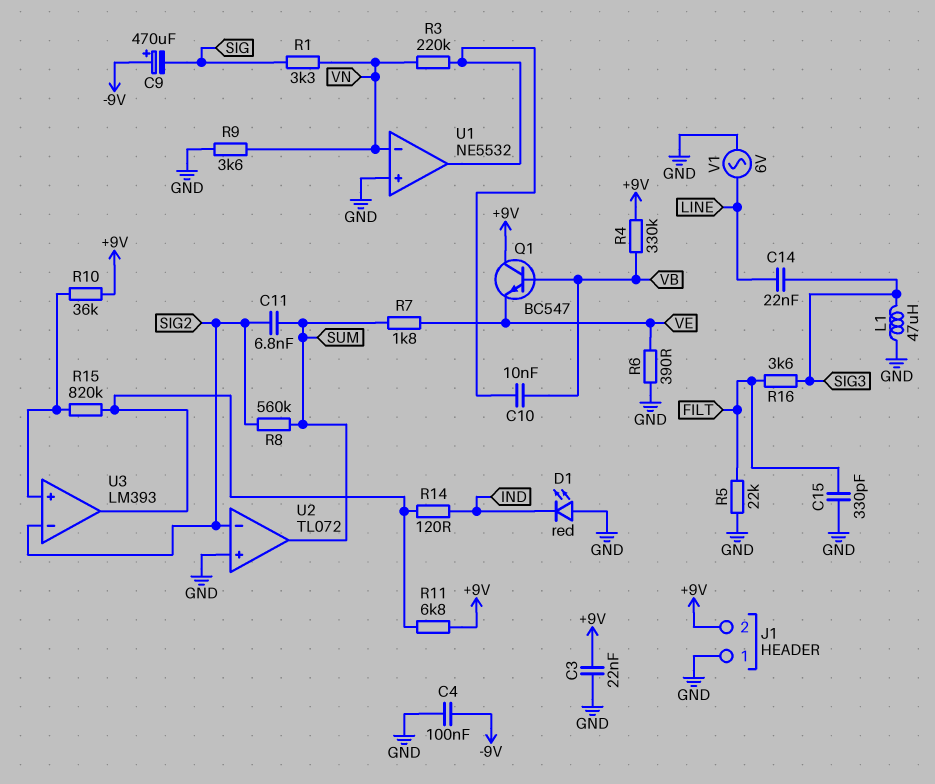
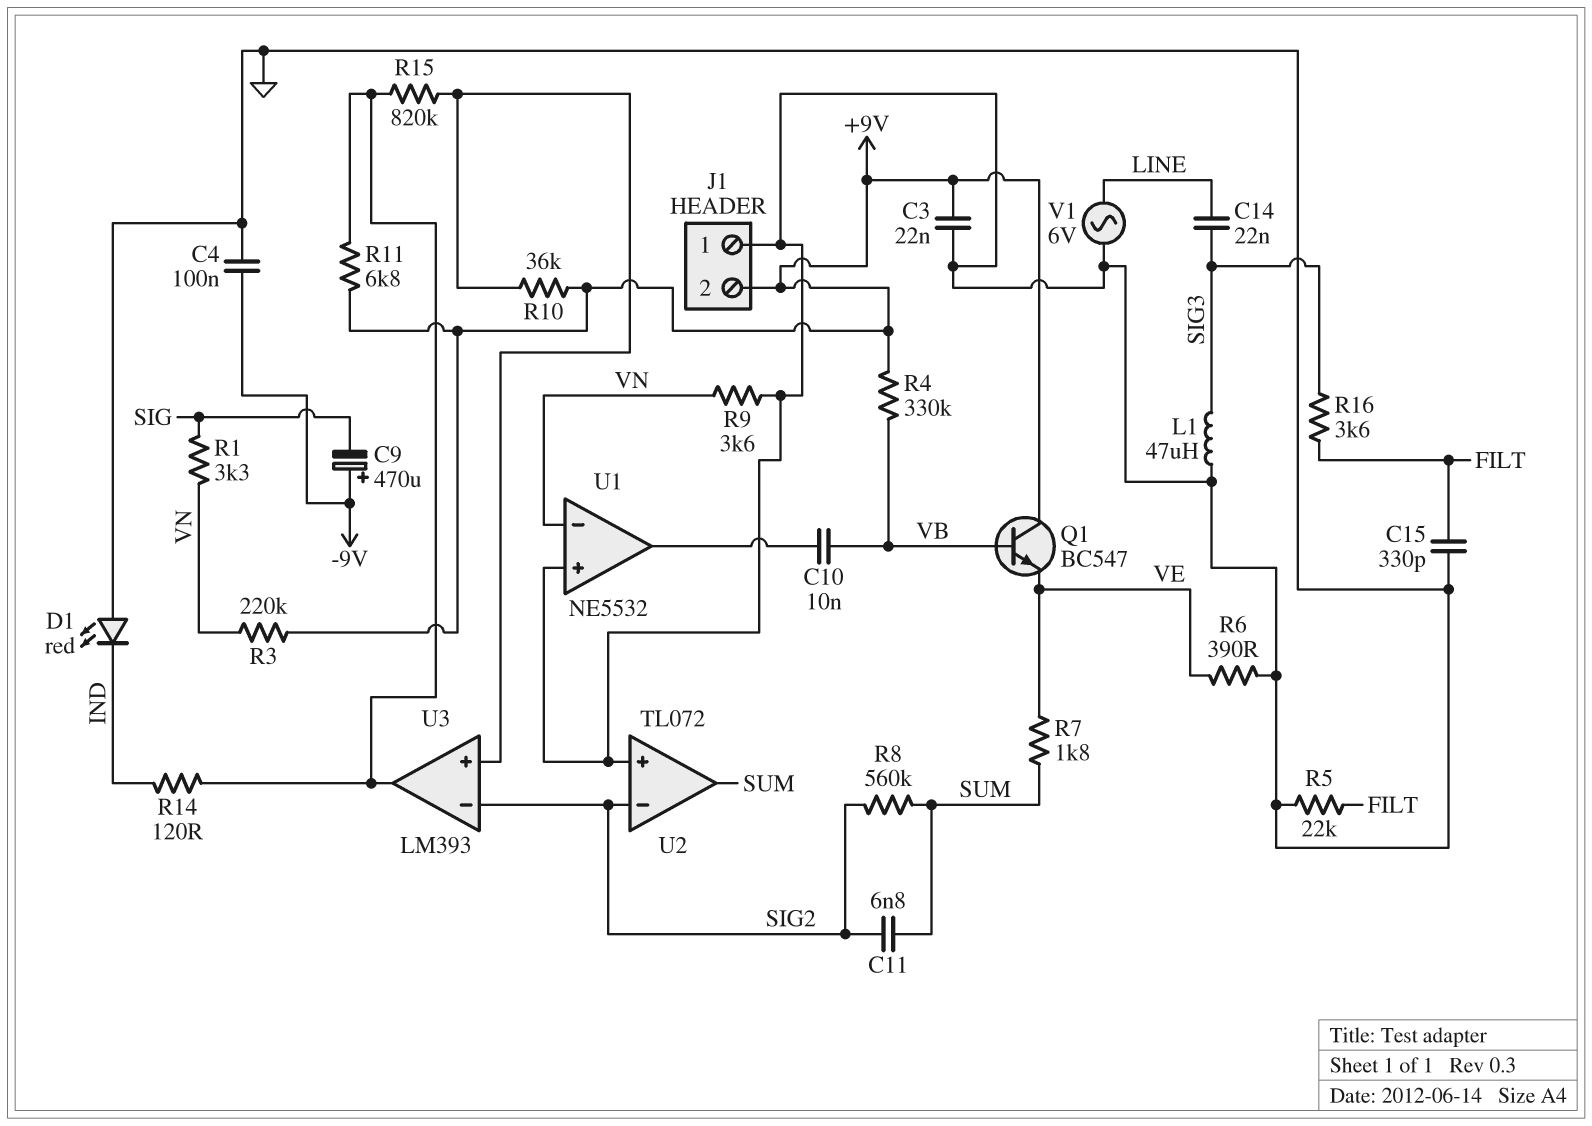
R3: 220k (U1/out, VN) -> 220k (+9V, VN)

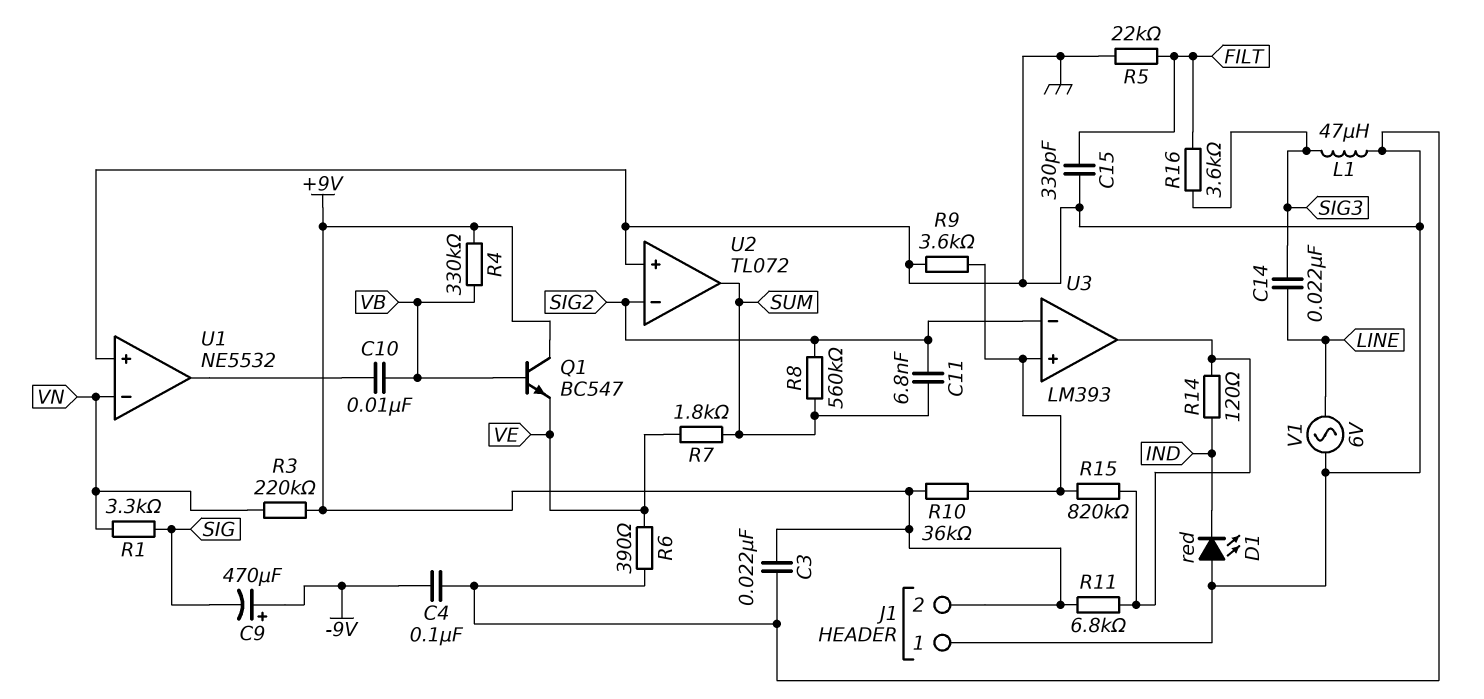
R9: 3.6k (GND, VN) -> 3.6k (GND, U3/in+)

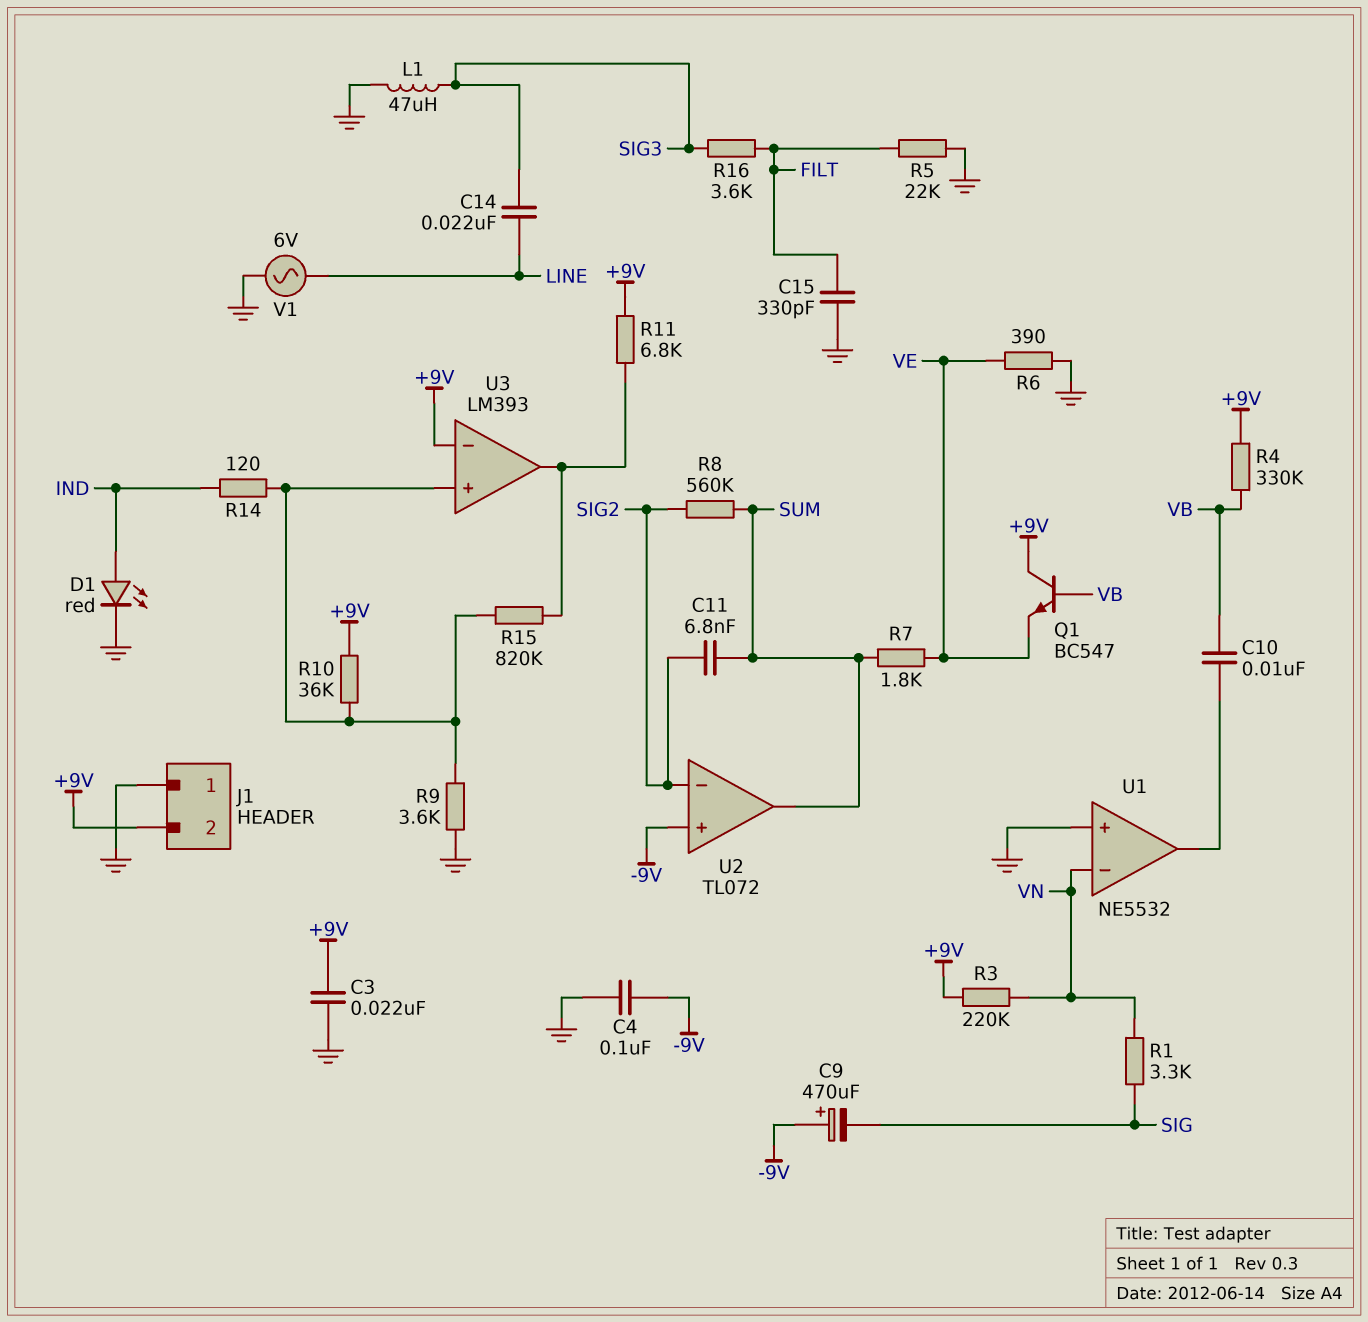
D1: LED red (A GND, K IND) -> LED red (A IND, K GND)
R14: 120 (IND, U3/out) -> 120 (IND, U3/in+)
U2 pin in+: GND -> -9V
U3 pin in-: SIG2 -> +9V

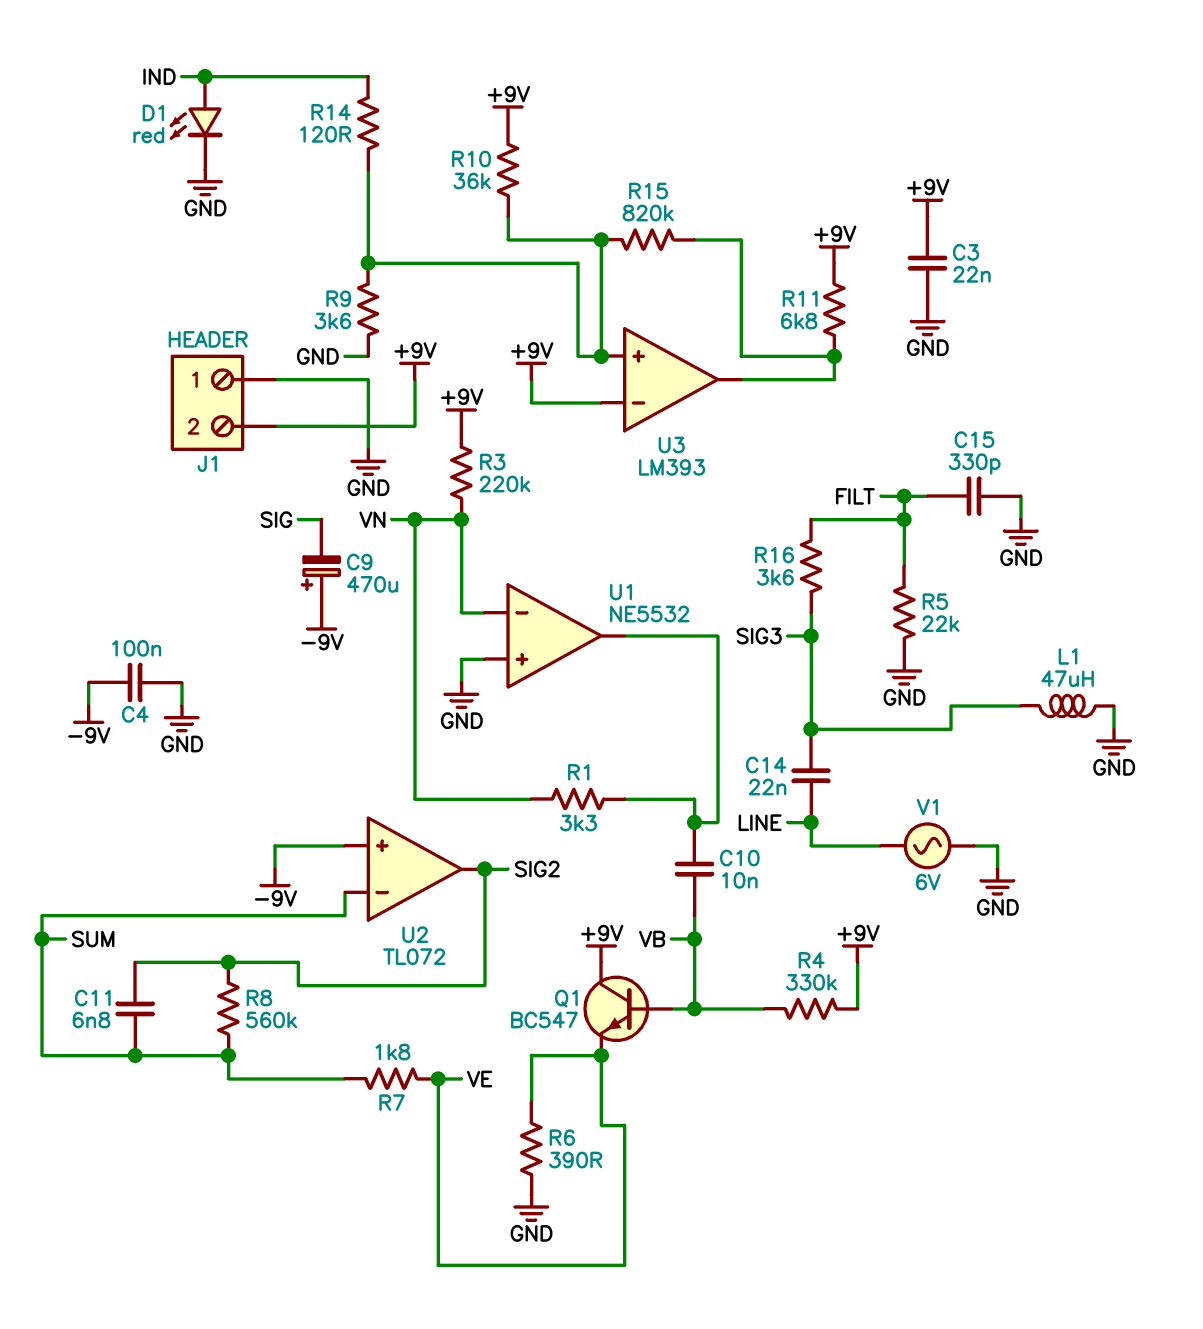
R1: 3.3k (SIG, VN) -> 3.3k (U1/out, VN)
U2 pin in-: SIG2 -> SUM
U2 pin out: SUM -> SIG2

